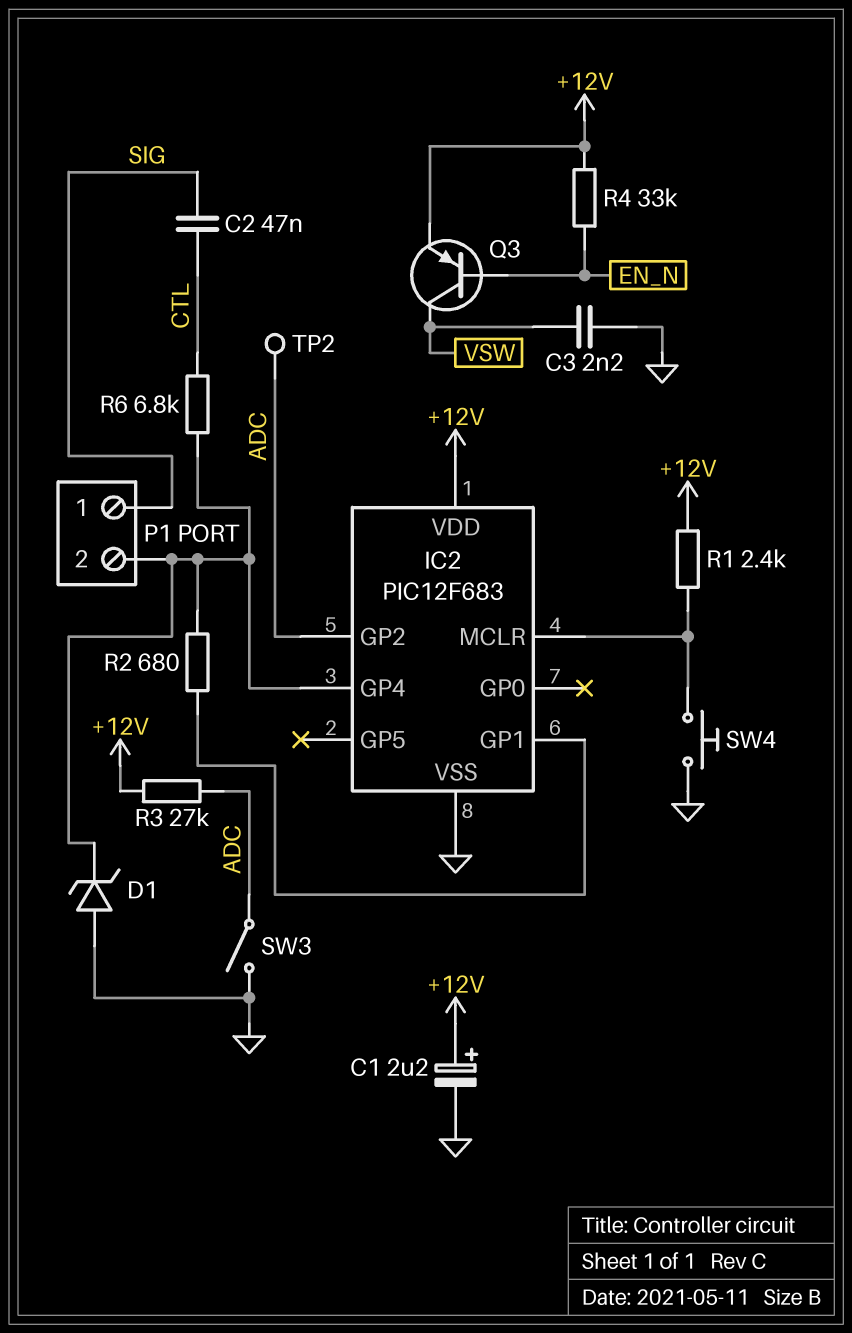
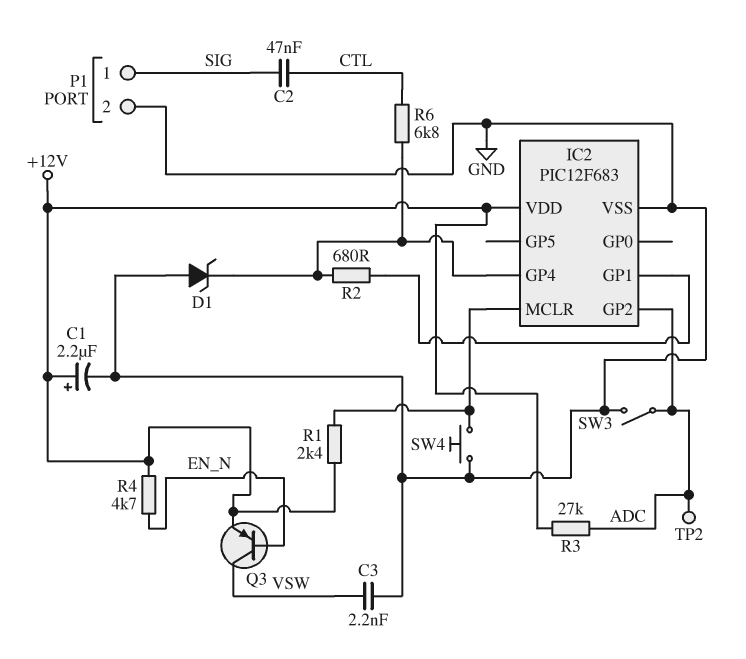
P1 pin 2: IC2/GP4 -> GND
R4: 33k (+12V, EN_N) -> 4.7k (+12V, EN_N)

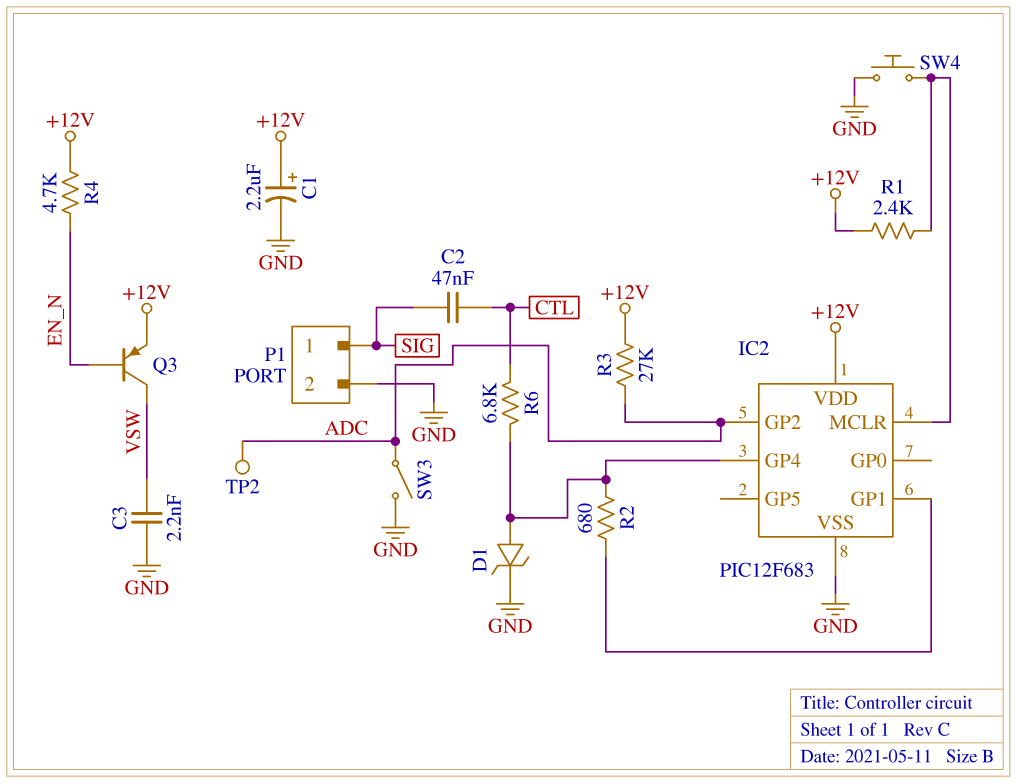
D1: zener (A GND, K IC2/GP4) -> zener (A IC2/GP4, K GND)

